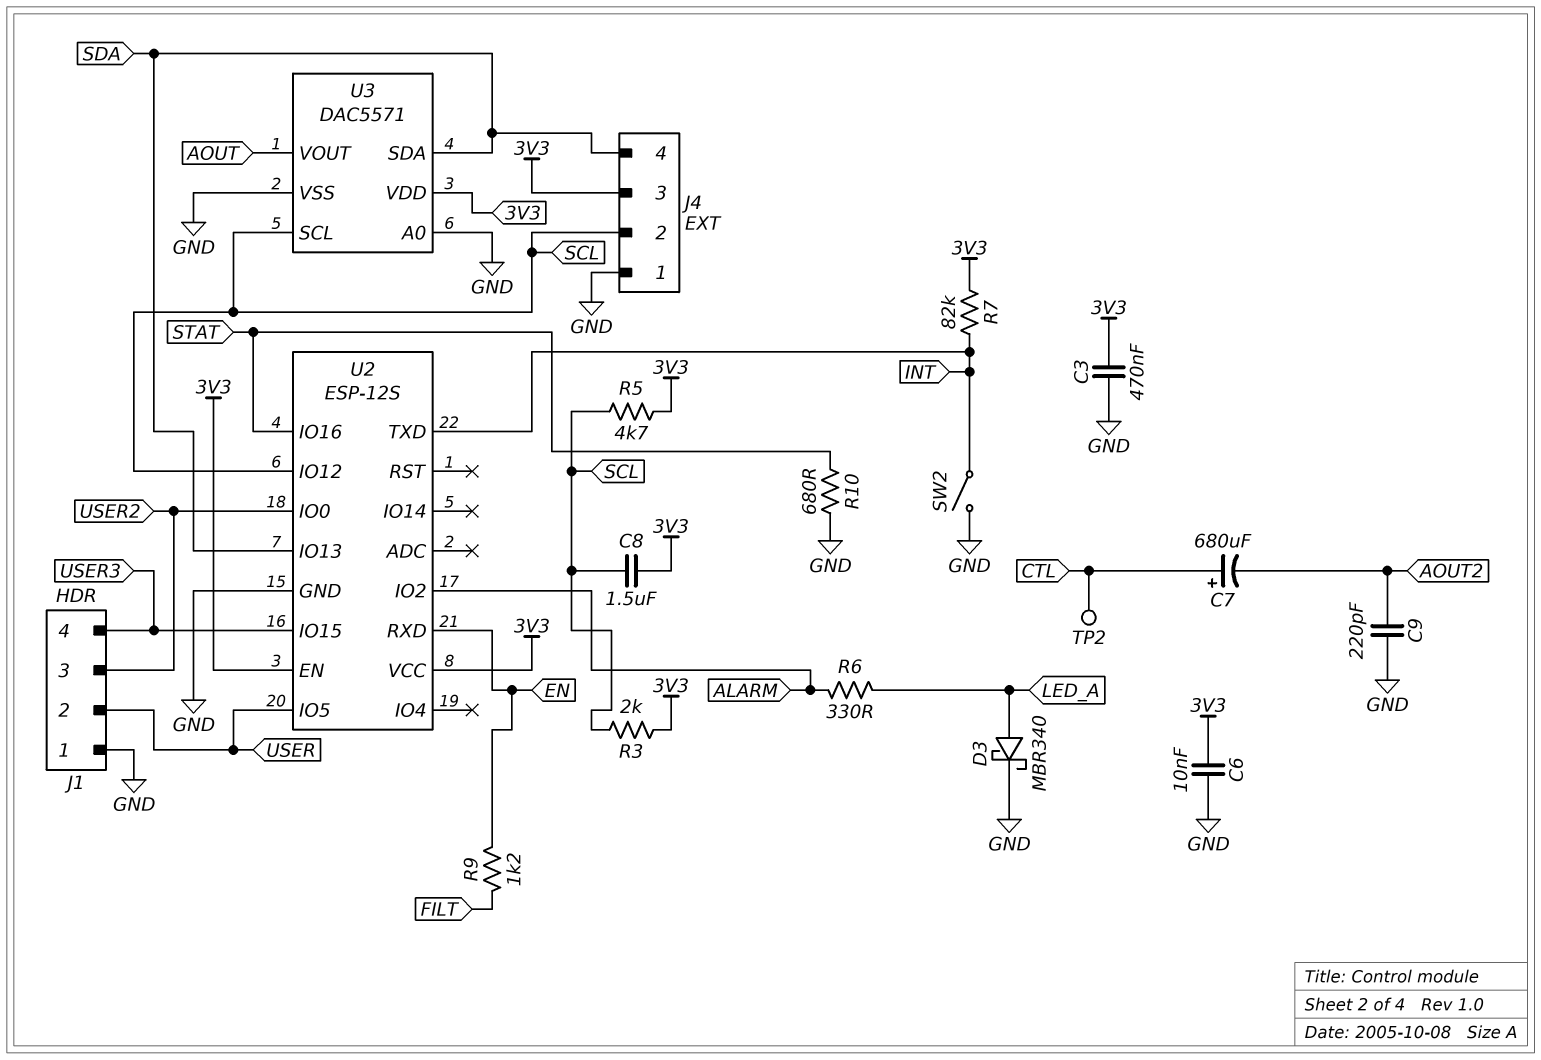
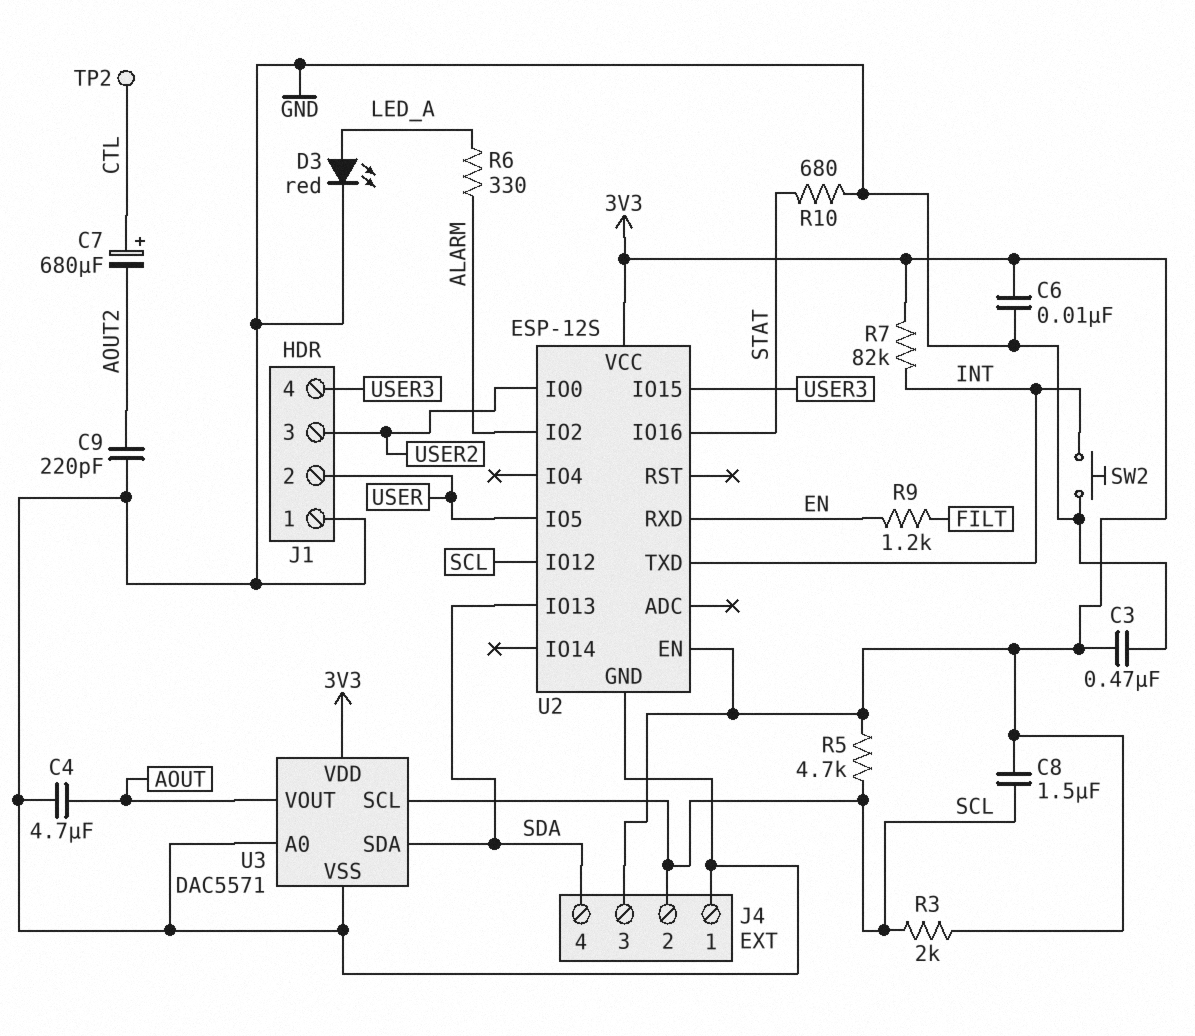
C4: none -> 4.7uF (AOUT, GND)
D3: schottky MBR340 (A LED_A, K GND) -> LED red (A LED_A, K GND)
SW2: switch (GND, INT) -> button (GND, INT)

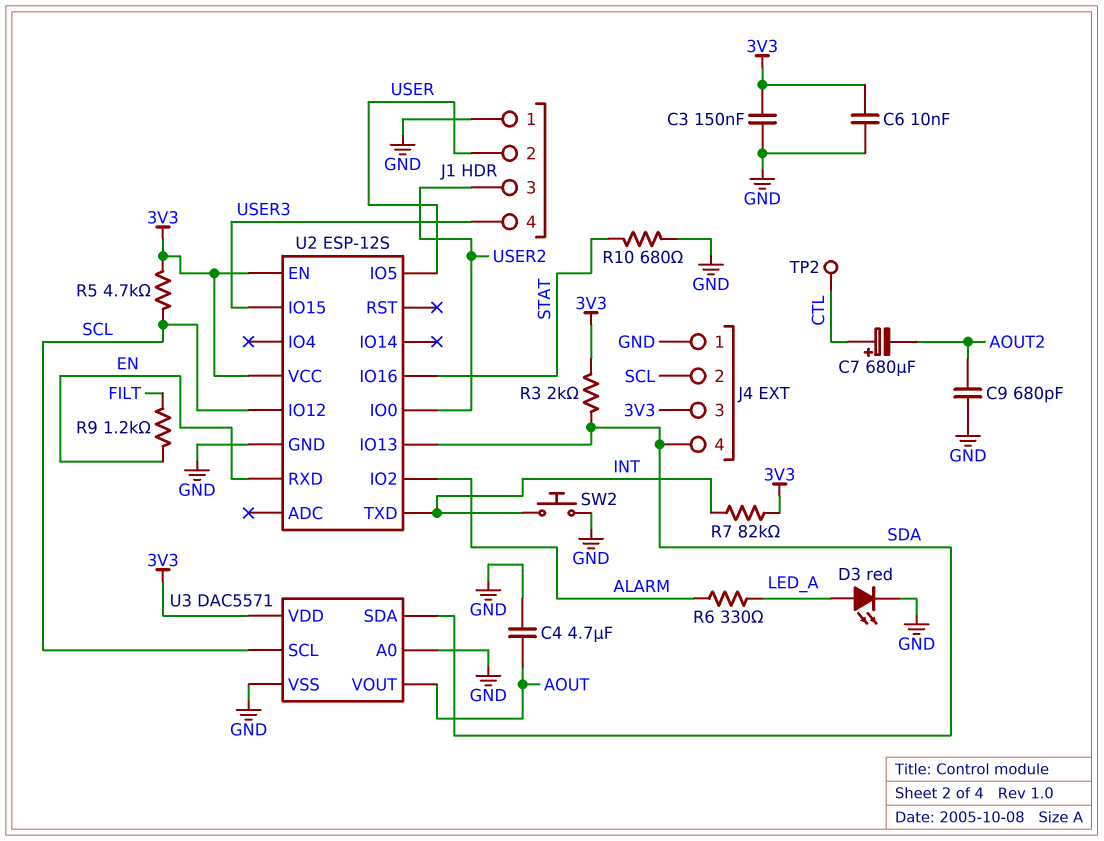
C3: 470nF (3V3, GND) -> 150nF (3V3, GND)
C8: 1.5uF (3V3, SCL) -> none
C9: 220pF (AOUT2, GND) -> 680pF (AOUT2, GND)
R3: 2k (3V3, SCL) -> 2k (3V3, SDA)

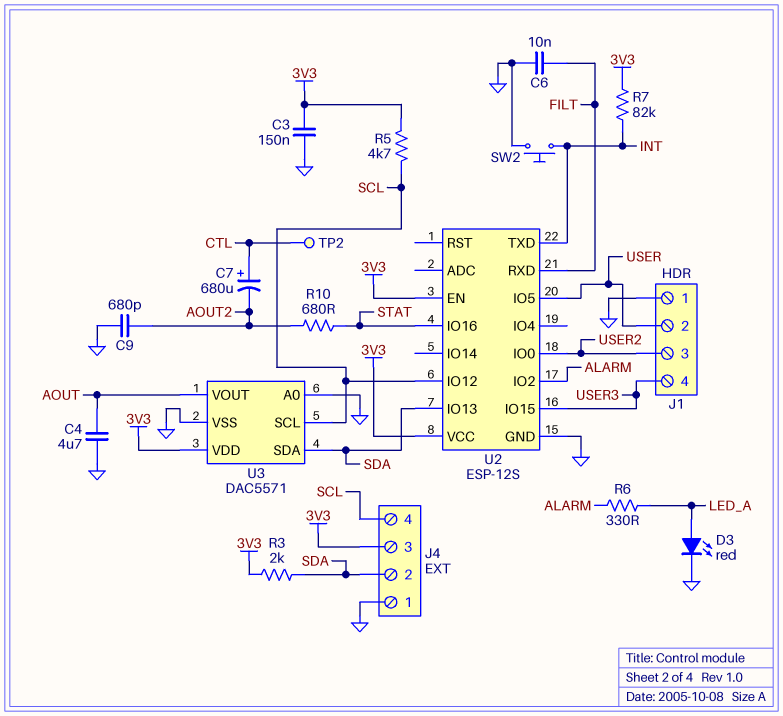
C6: 10nF (3V3, GND) -> 10nF (FILT, GND)
J4 pin 2: SCL -> SDA
J4 pin 4: SDA -> SCL
R9: 1.2k (EN, FILT) -> none
R10: 680 (GND, STAT) -> 680 (AOUT2, STAT)
U2 pin RXD: EN -> FILT

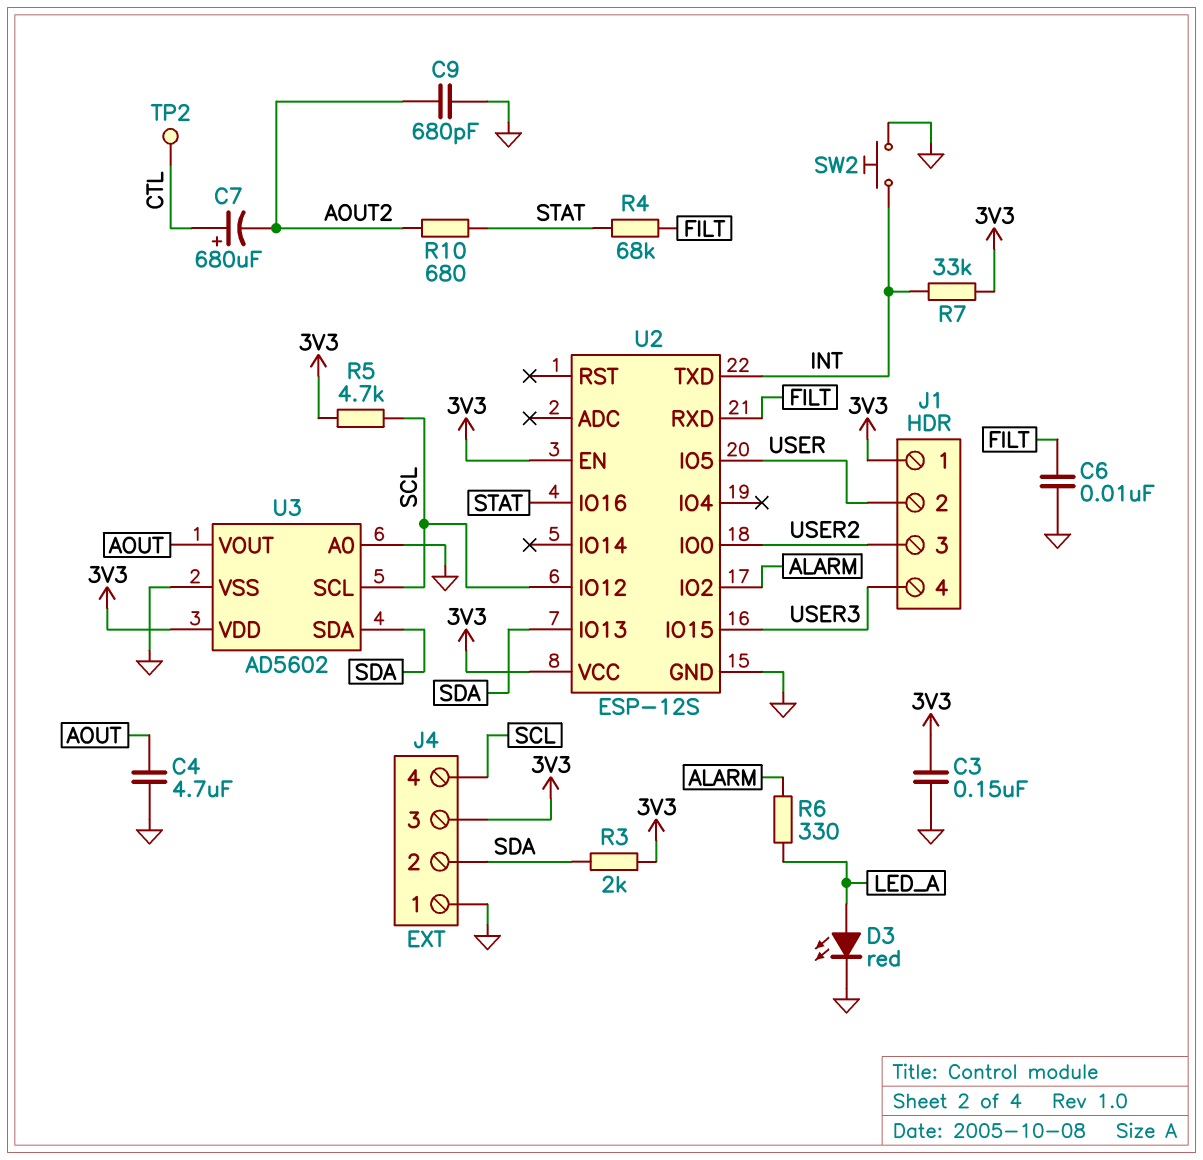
J1 pin 1: GND -> 3V3
R4: none -> 68k (FILT, STAT)
R7: 82k (3V3, INT) -> 33k (3V3, INT)
U3: DAC5571 -> AD5602

